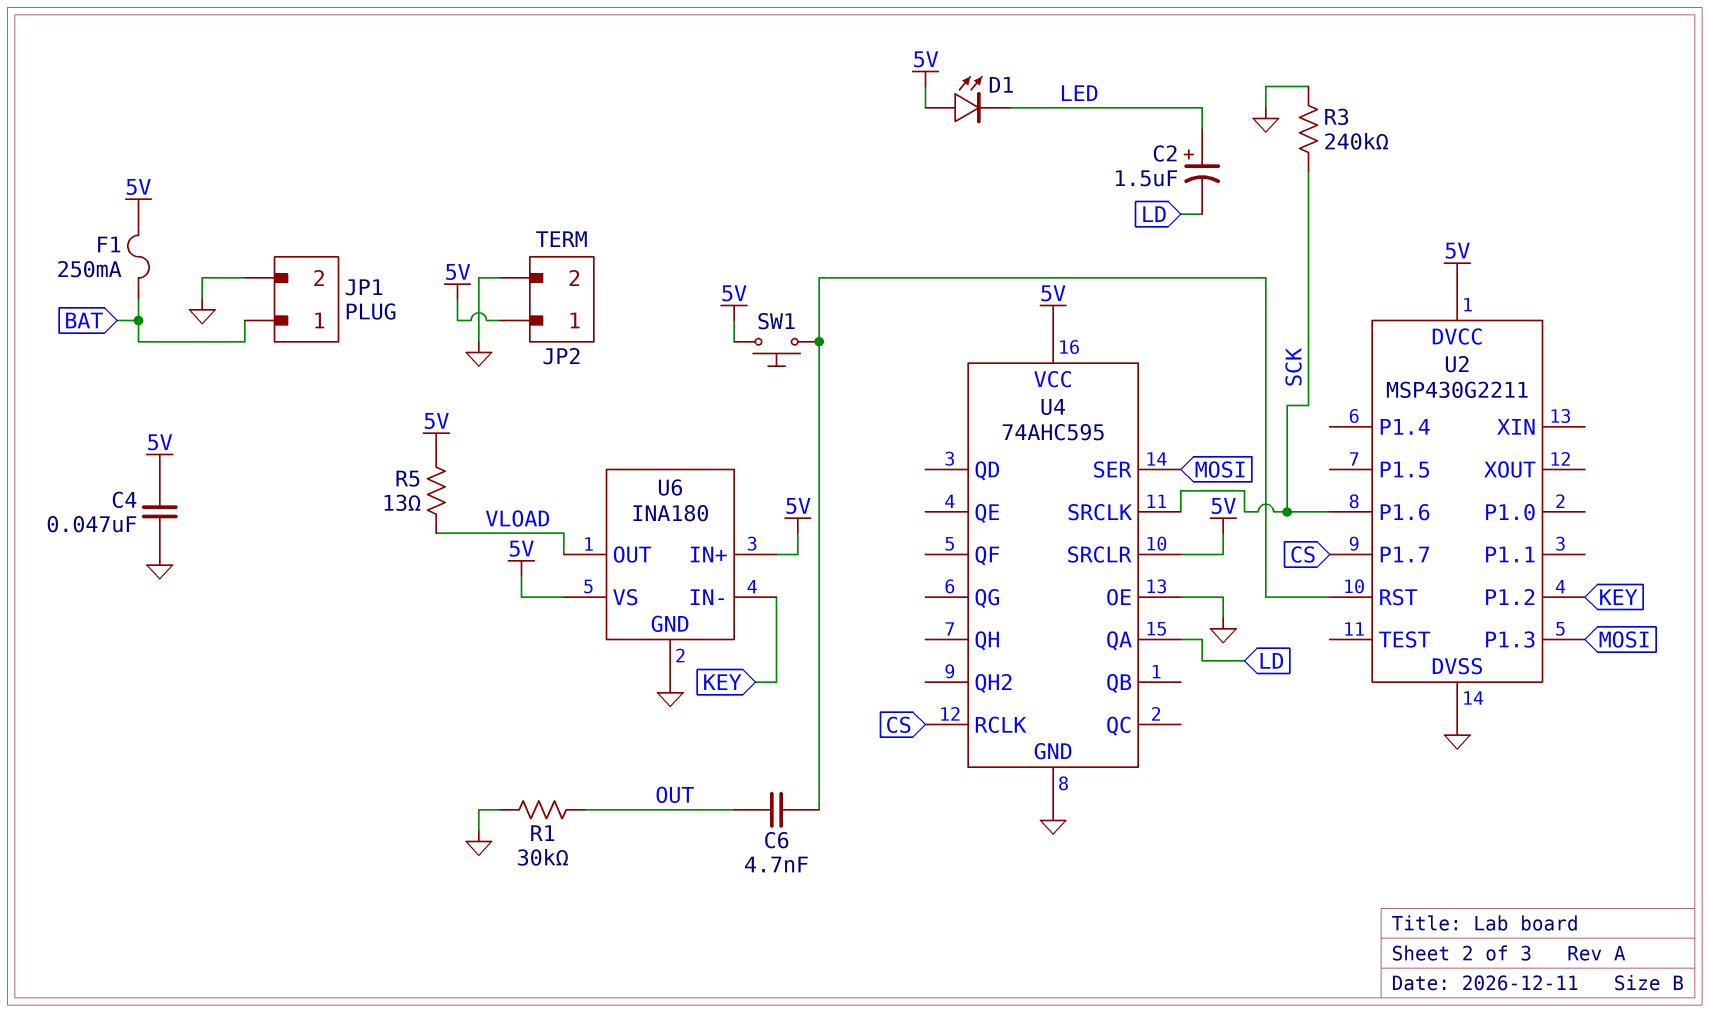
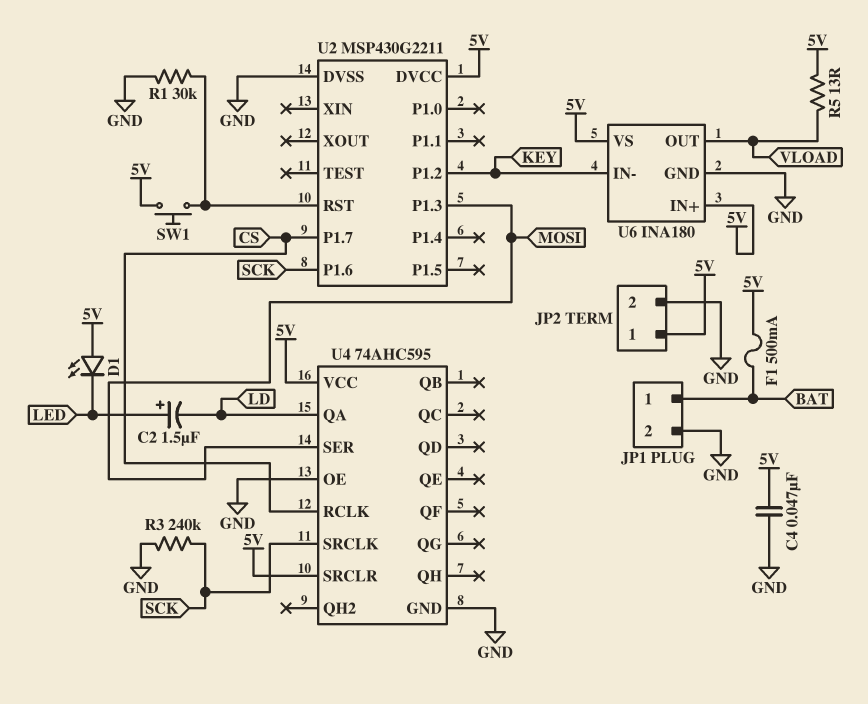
C6: 4.7nF (OUT, U2/RST) -> none
F1: 250mA (5V, BAT) -> 500mA (5V, BAT)
R1: 30k (GND, OUT) -> 30k (GND, U2/RST)

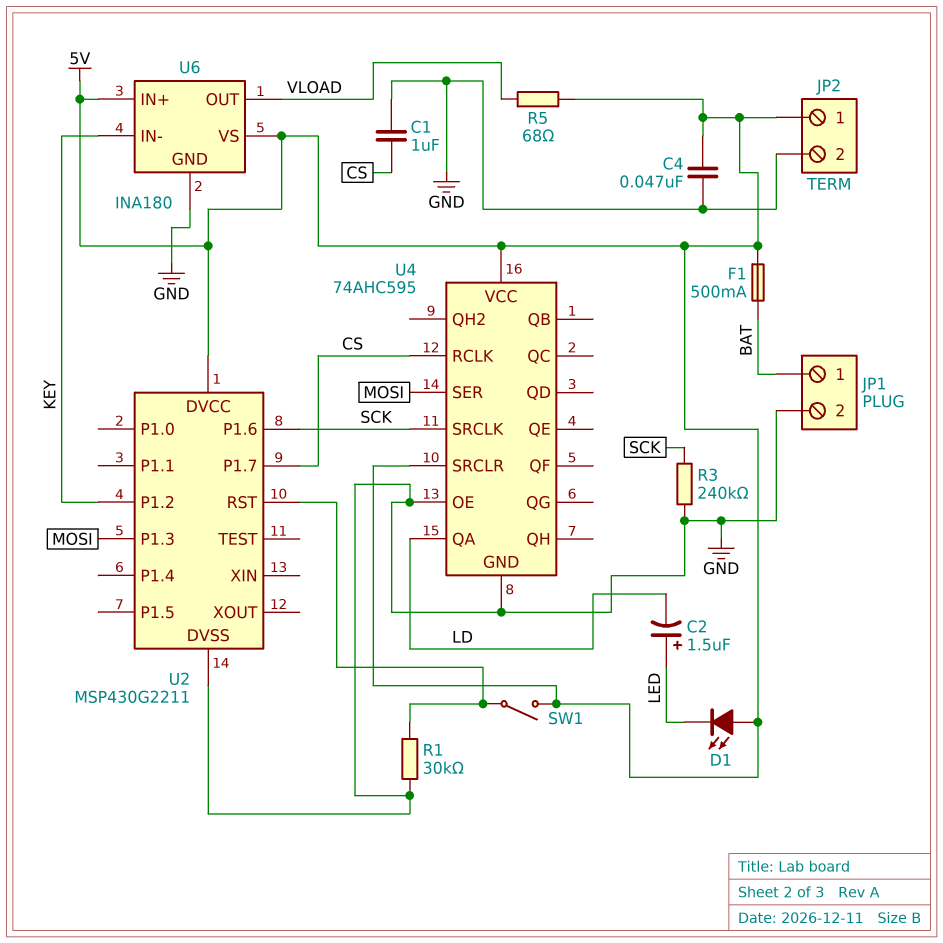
C1: none -> 1uF (CS, GND)
R5: 13 (5V, VLOAD) -> 68 (5V, VLOAD)
SW1: button (5V, U2/RST) -> switch (5V, U2/RST)

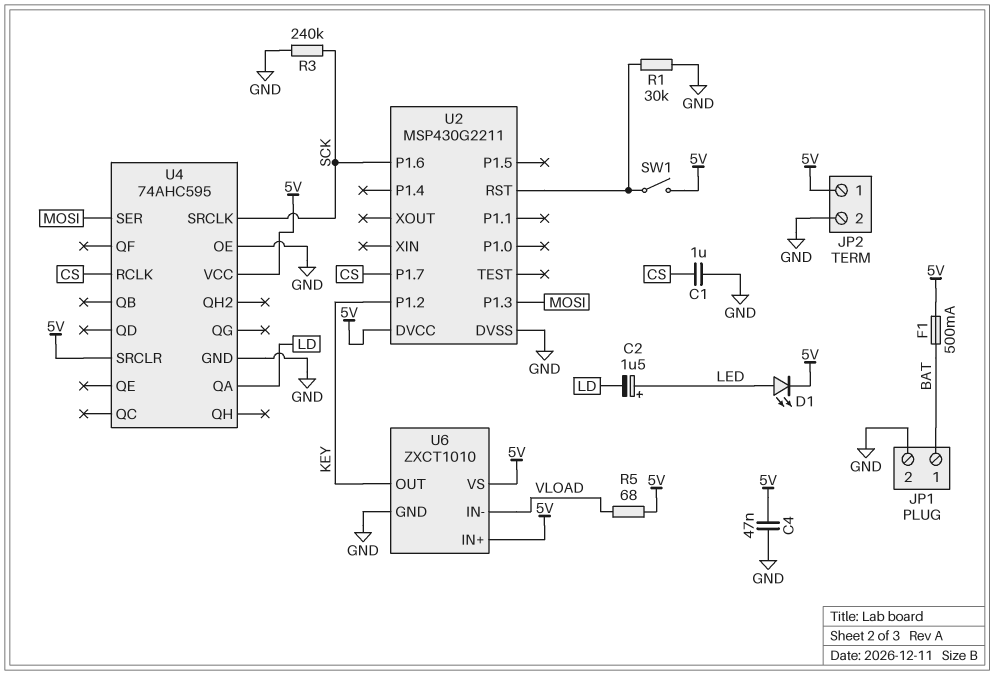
D1: LED (A 5V, K LED) -> LED (A LED, K 5V)
U6: INA180 -> ZXCT1010
U6 pin IN-: KEY -> VLOAD
U6 pin OUT: VLOAD -> KEY

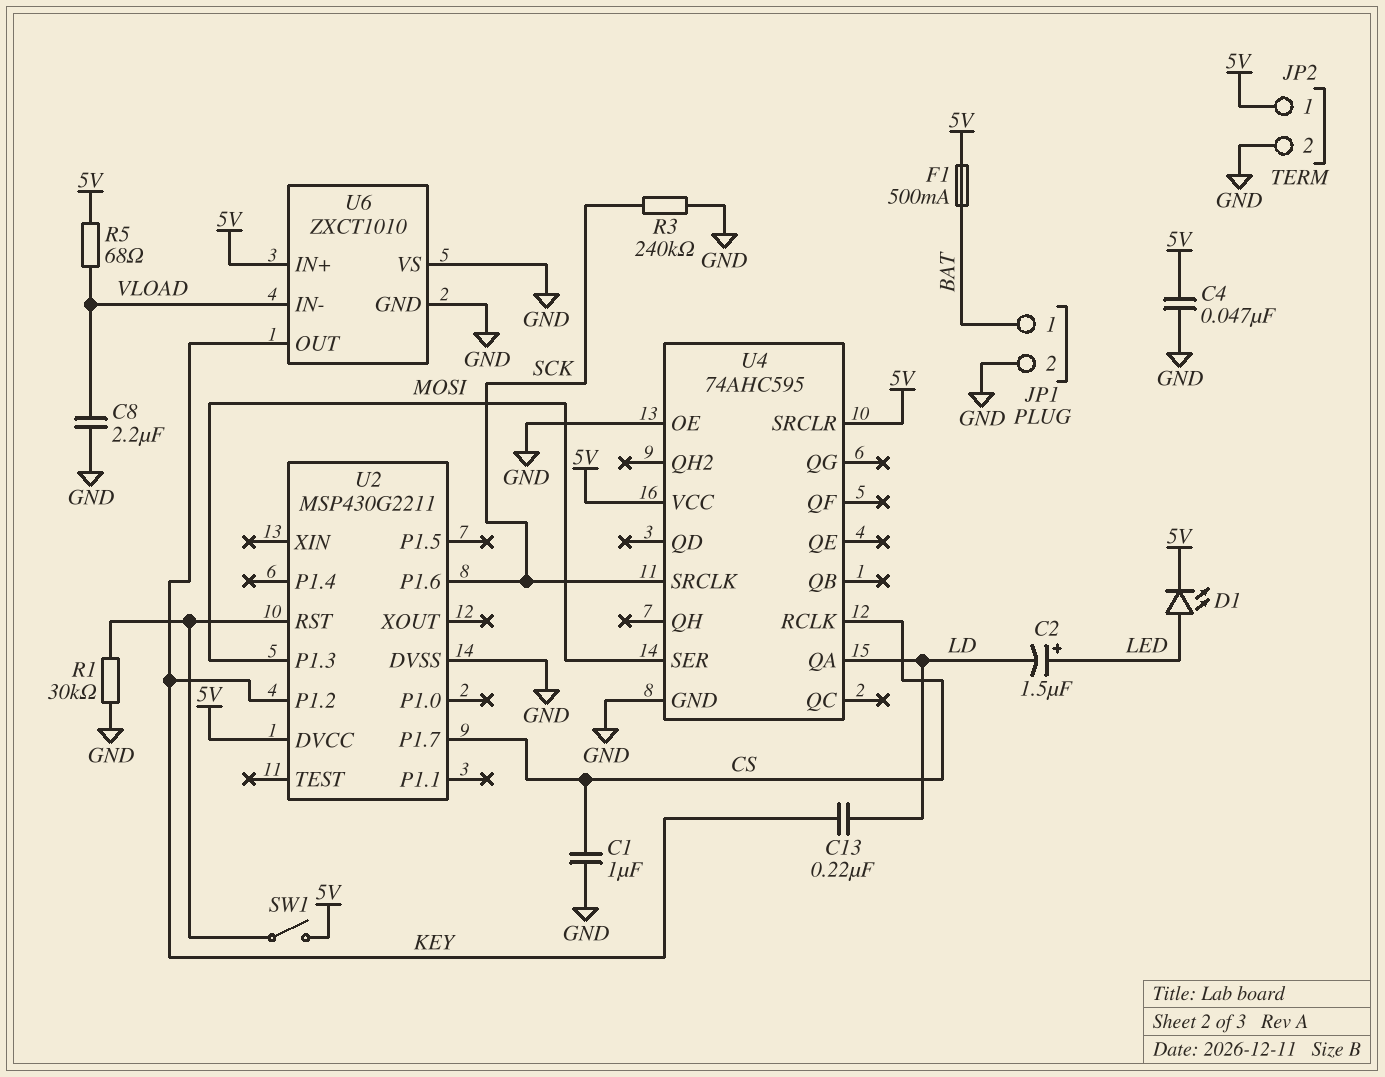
C8: none -> 2.2uF (GND, VLOAD)
C13: none -> 220nF (KEY, LD)
U6 pin VS: 5V -> GND

